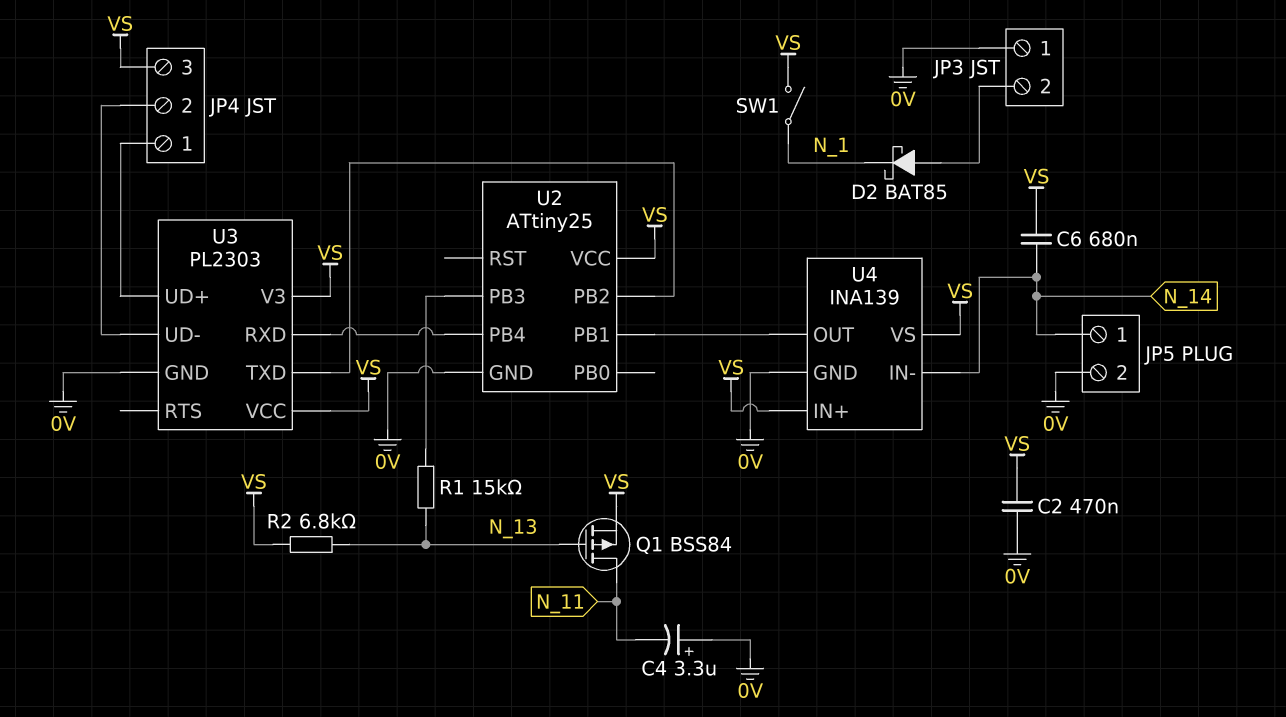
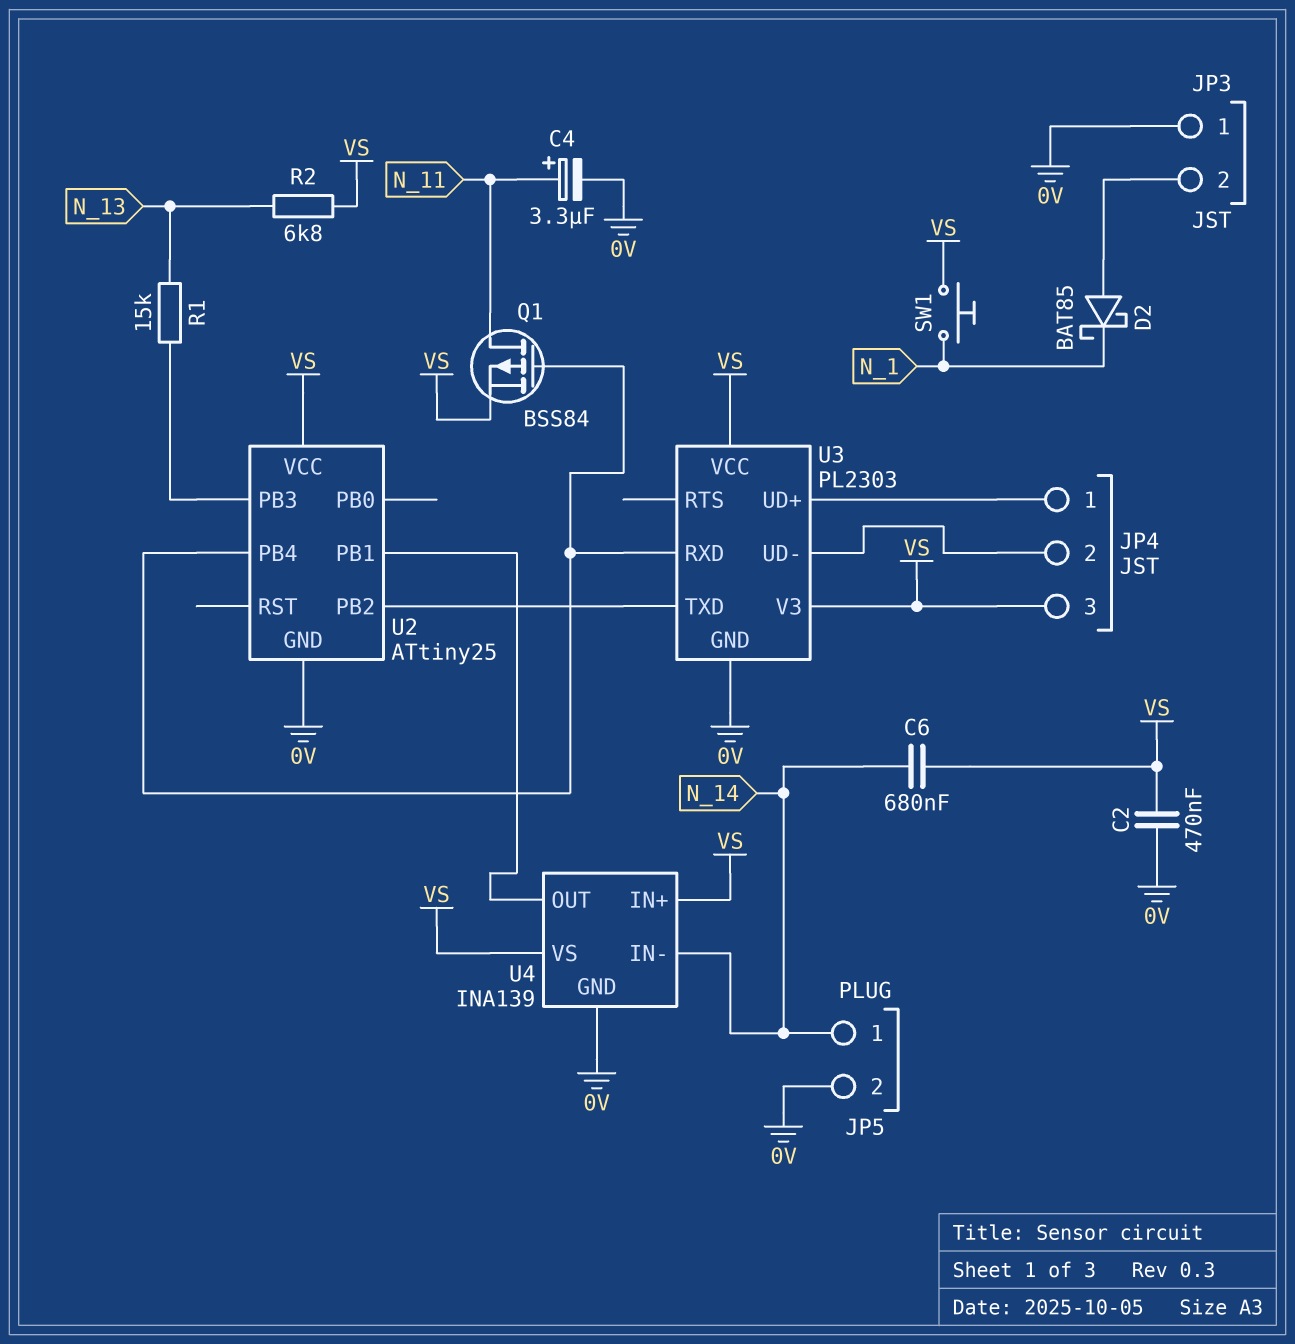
C4: 3.3uF (plus 0V, minus N_11) -> 3.3uF (plus N_11, minus 0V)
Q1: PMOS BSS84 (G N_13, D N_11, S VS) -> PMOS BSS84 (G U2/PB4, D N_11, S VS)
SW1: switch (N_1, VS) -> button (N_1, VS)

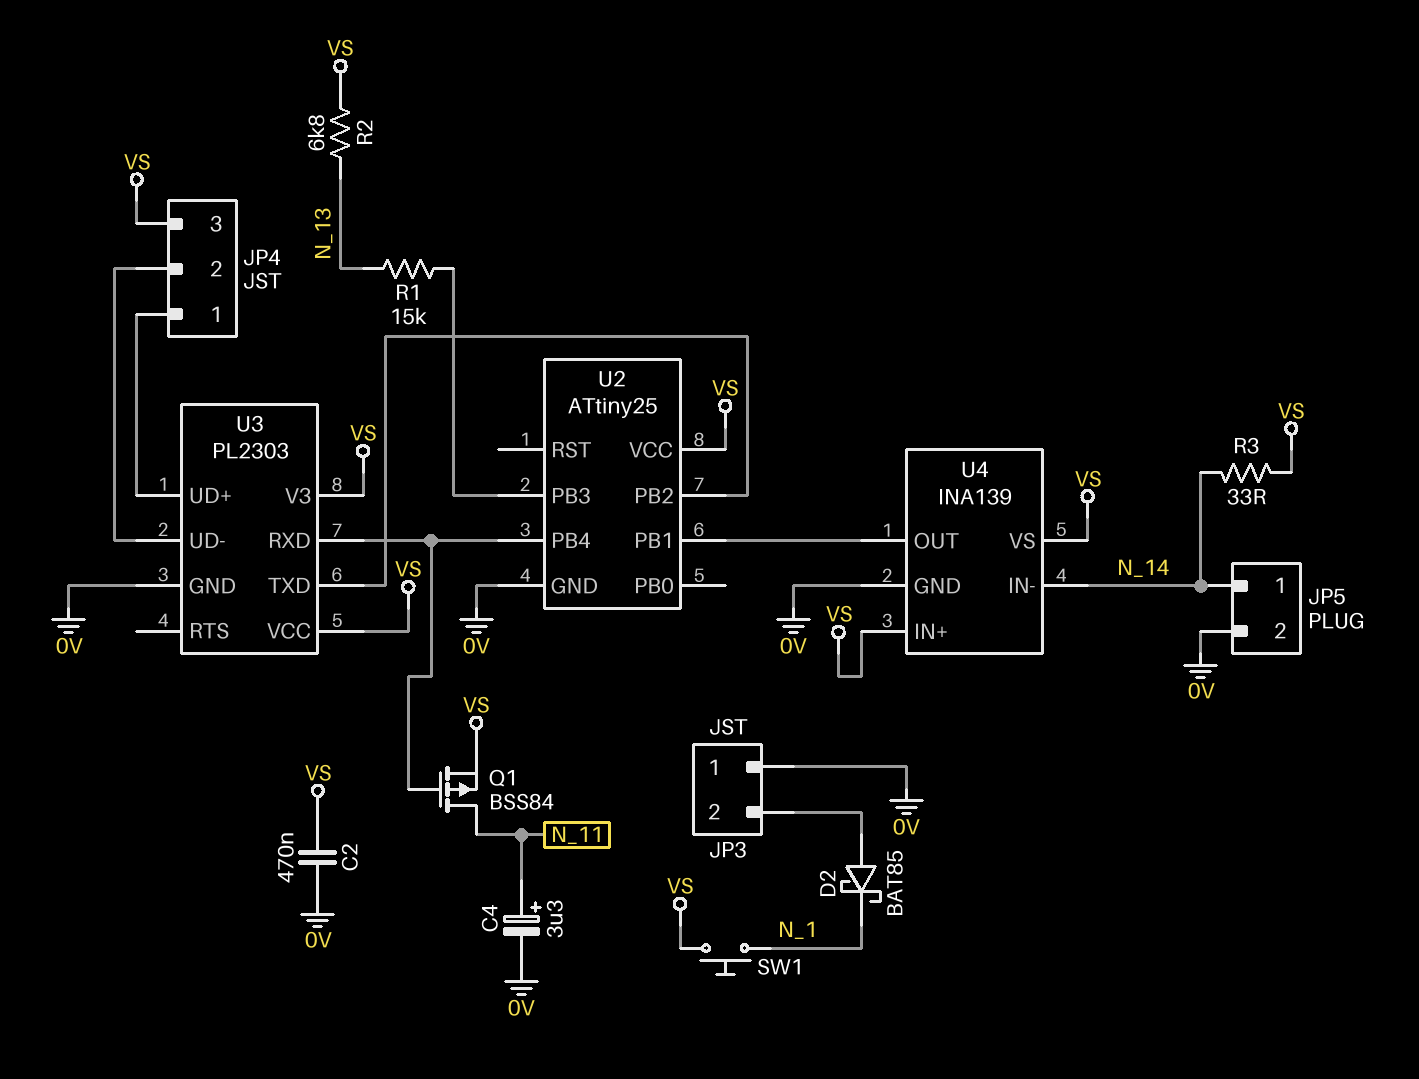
C6: 680nF (N_14, VS) -> none
R3: none -> 33 (N_14, VS)

